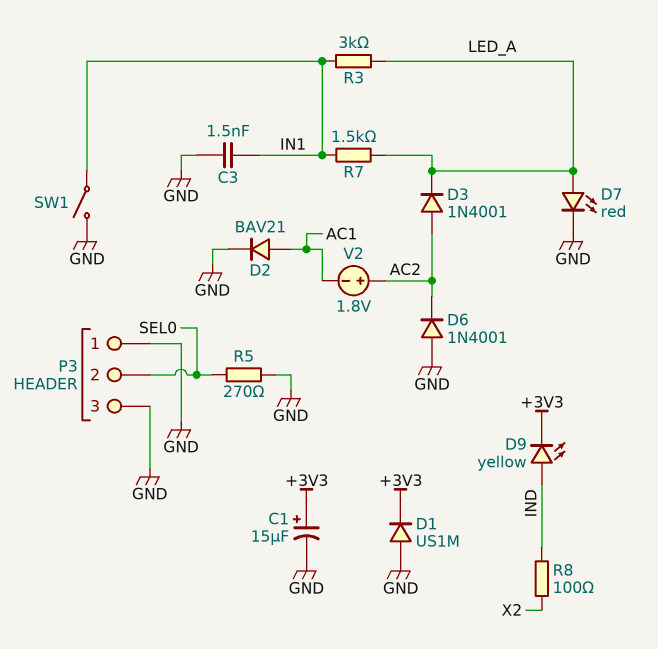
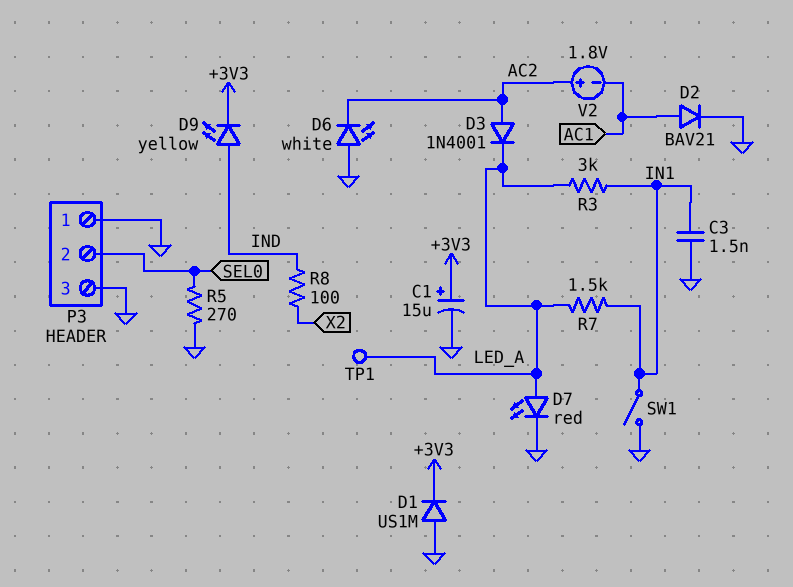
D6: diode 1N4001 (A GND, K AC2) -> LED white (A GND, K AC2)
TP1: none -> test point (LED_A)

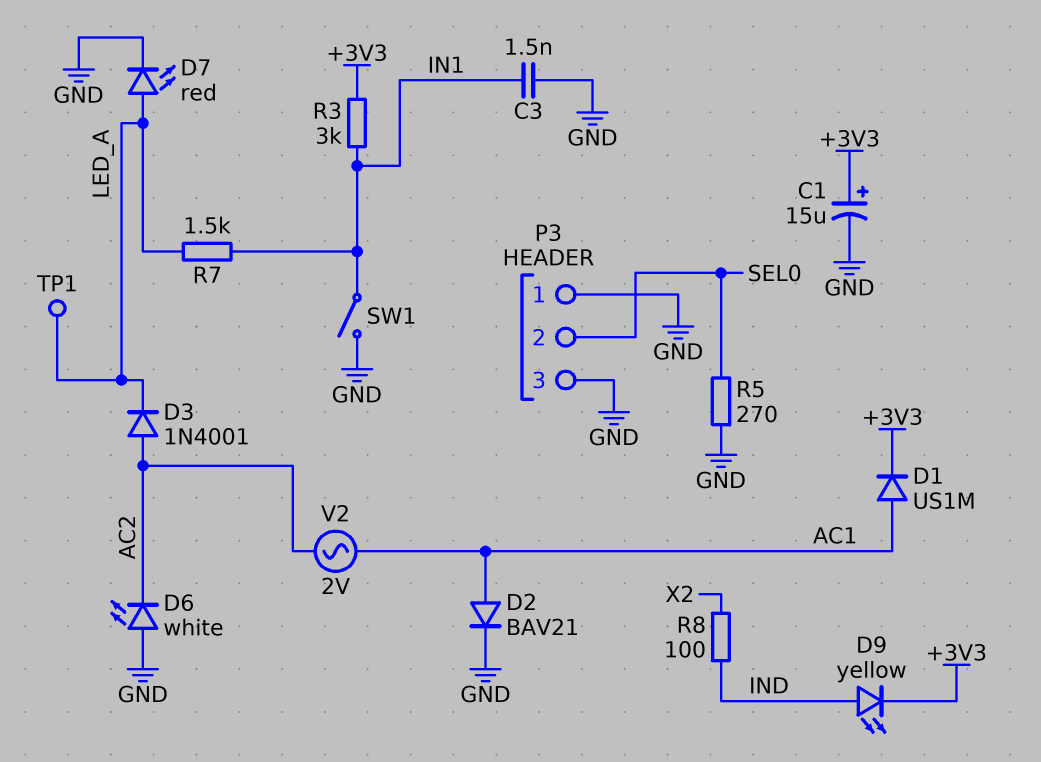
D1: diode US1M (A GND, K +3V3) -> diode US1M (A AC1, K +3V3)
R3: 3k (IN1, LED_A) -> 3k (+3V3, IN1)
V2: 1.8V (plus AC2, minus AC1) -> AC 2V (AC1, AC2)

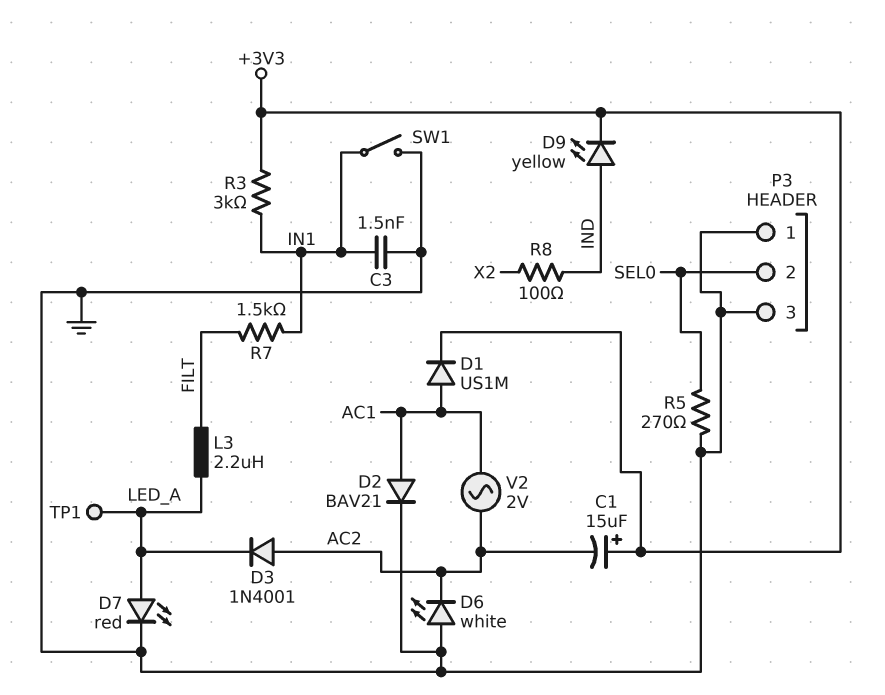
C1: 15uF (plus +3V3, minus GND) -> 15uF (plus +3V3, minus AC2)
L3: none -> 2.2uH (FILT, LED_A)
R7: 1.5k (IN1, LED_A) -> 1.5k (FILT, IN1)

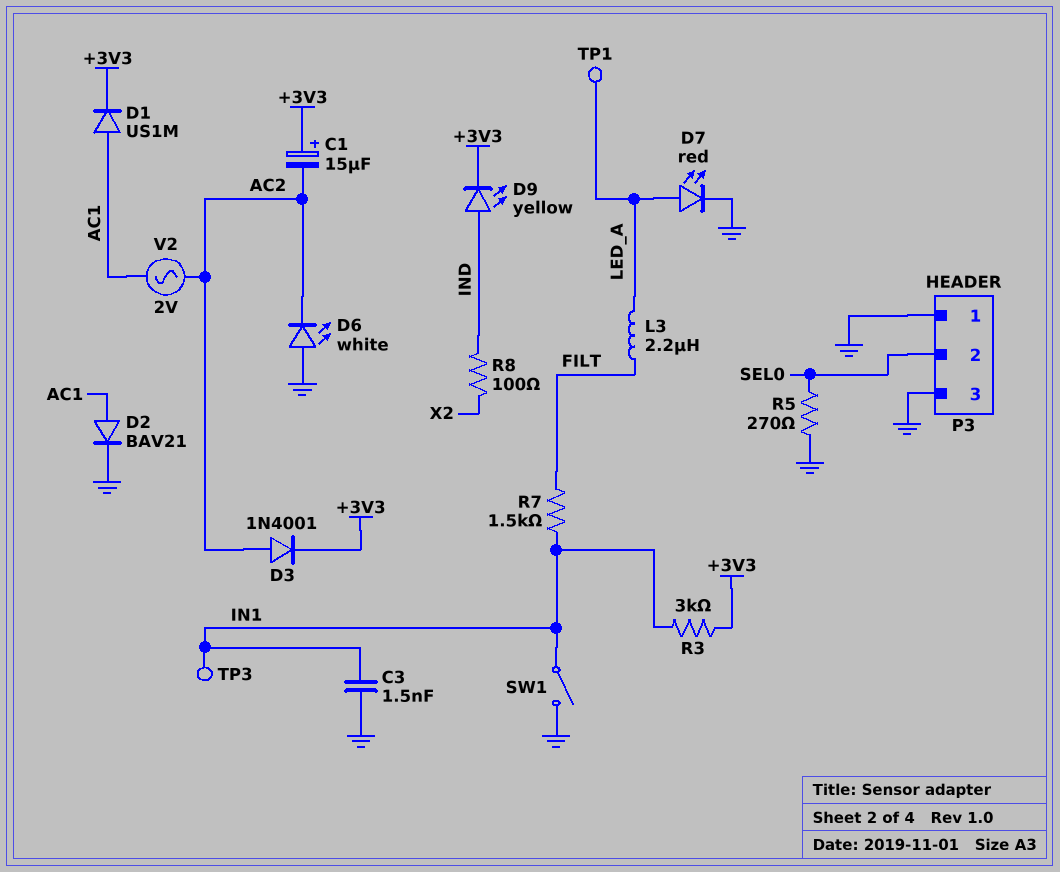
D3: diode 1N4001 (A AC2, K LED_A) -> diode 1N4001 (A AC2, K +3V3)
TP3: none -> test point (IN1)

